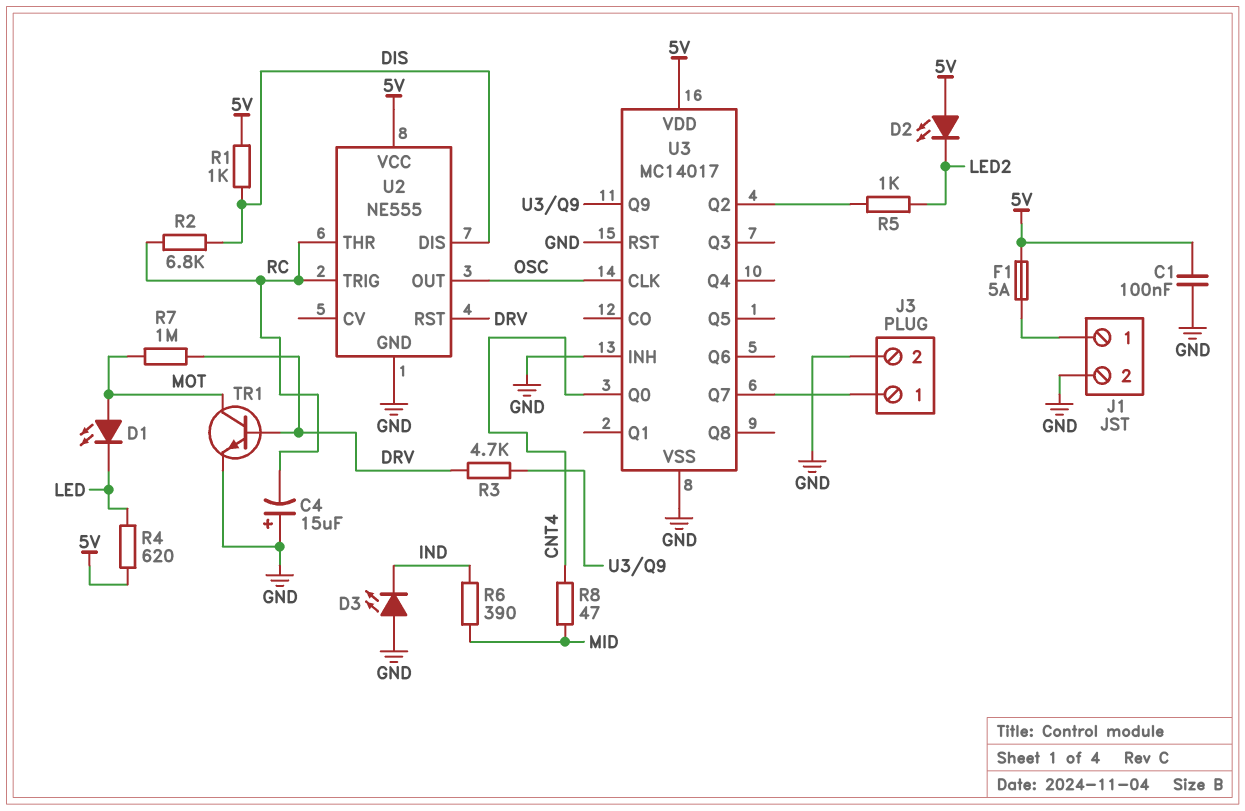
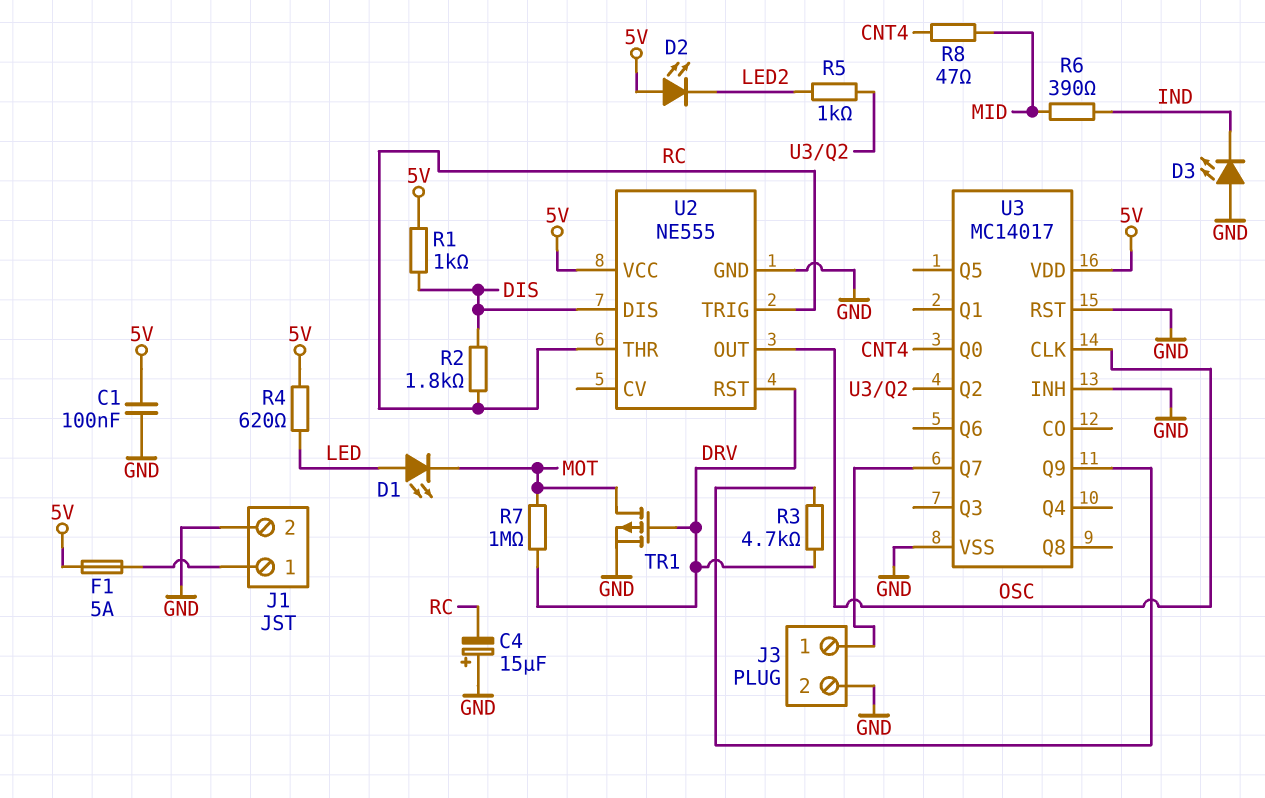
D1: LED (A MOT, K LED) -> LED (A LED, K MOT)
R2: 6.8k (DIS, RC) -> 1.8k (DIS, RC)
TR1: NPN (B DRV, C MOT, E GND) -> PMOS (G DRV, D MOT, S GND)

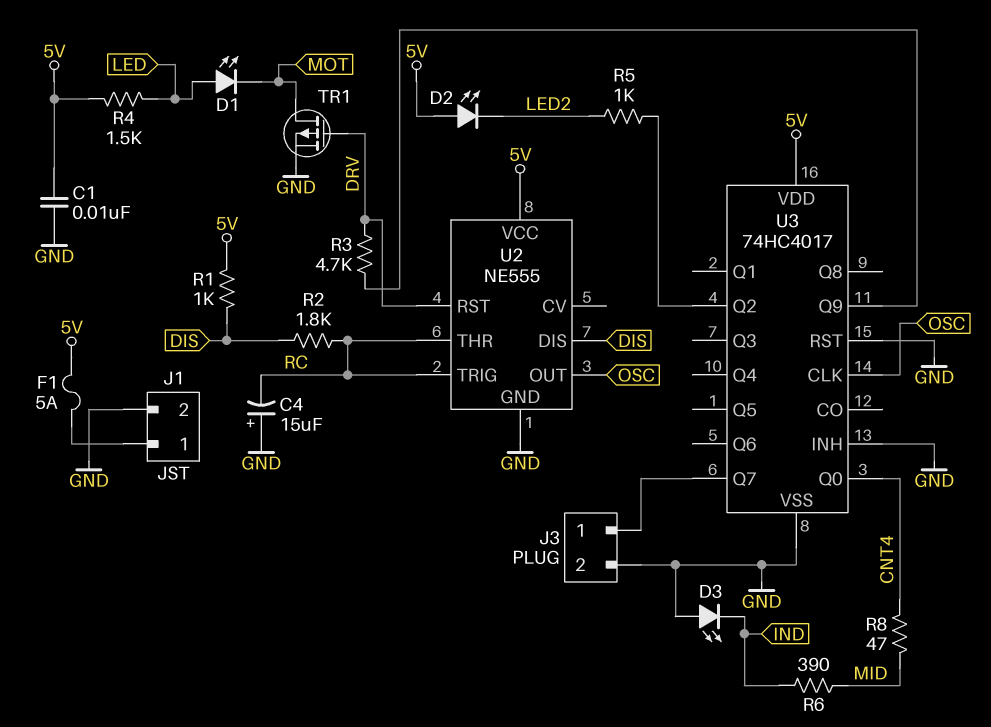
C1: 100nF (5V, GND) -> 10nF (5V, GND)
R4: 620 (5V, LED) -> 1.5k (5V, LED)
R7: 1M (DRV, MOT) -> none
U3: MC14017 -> 74HC4017

